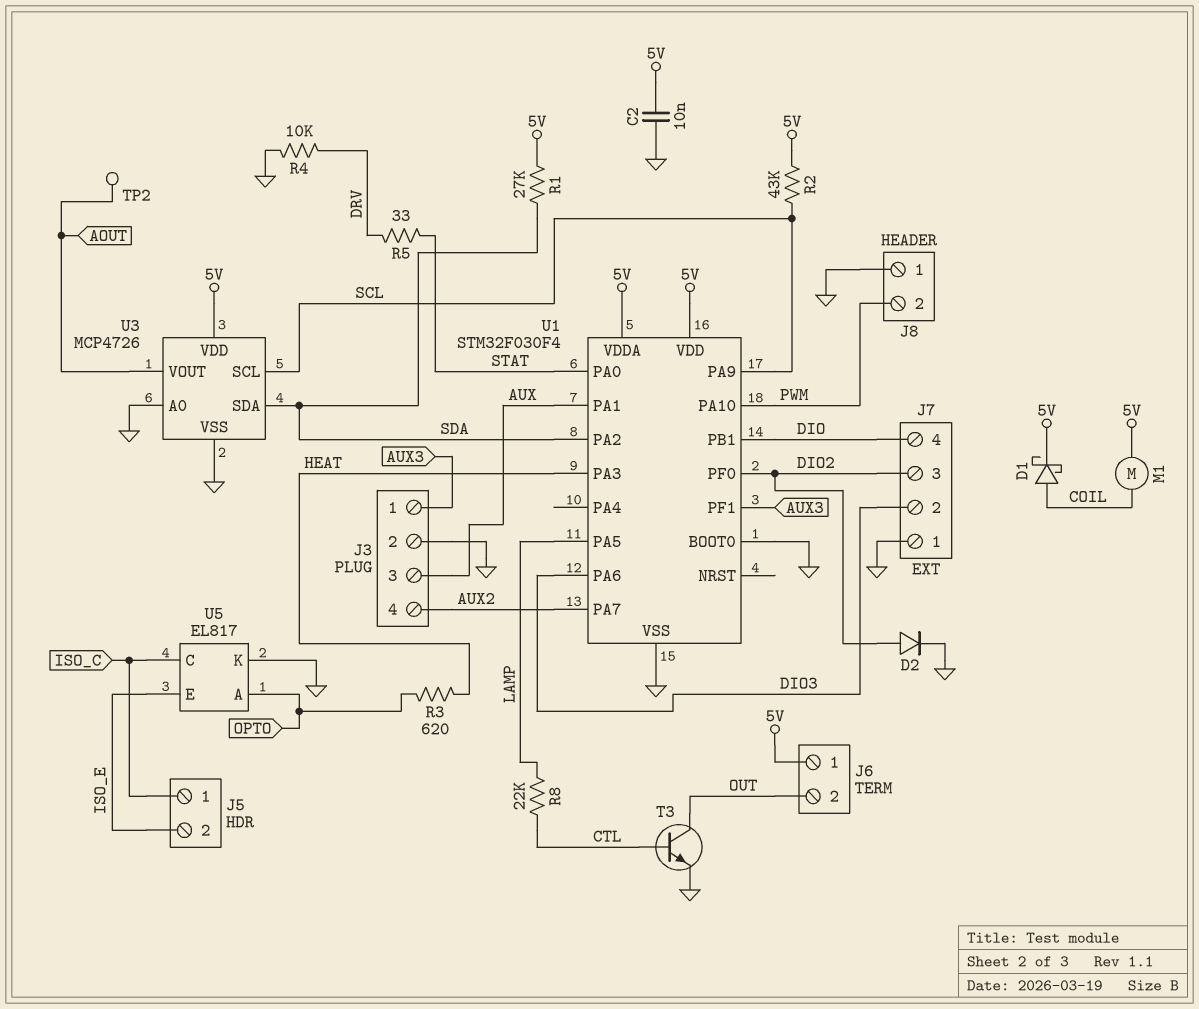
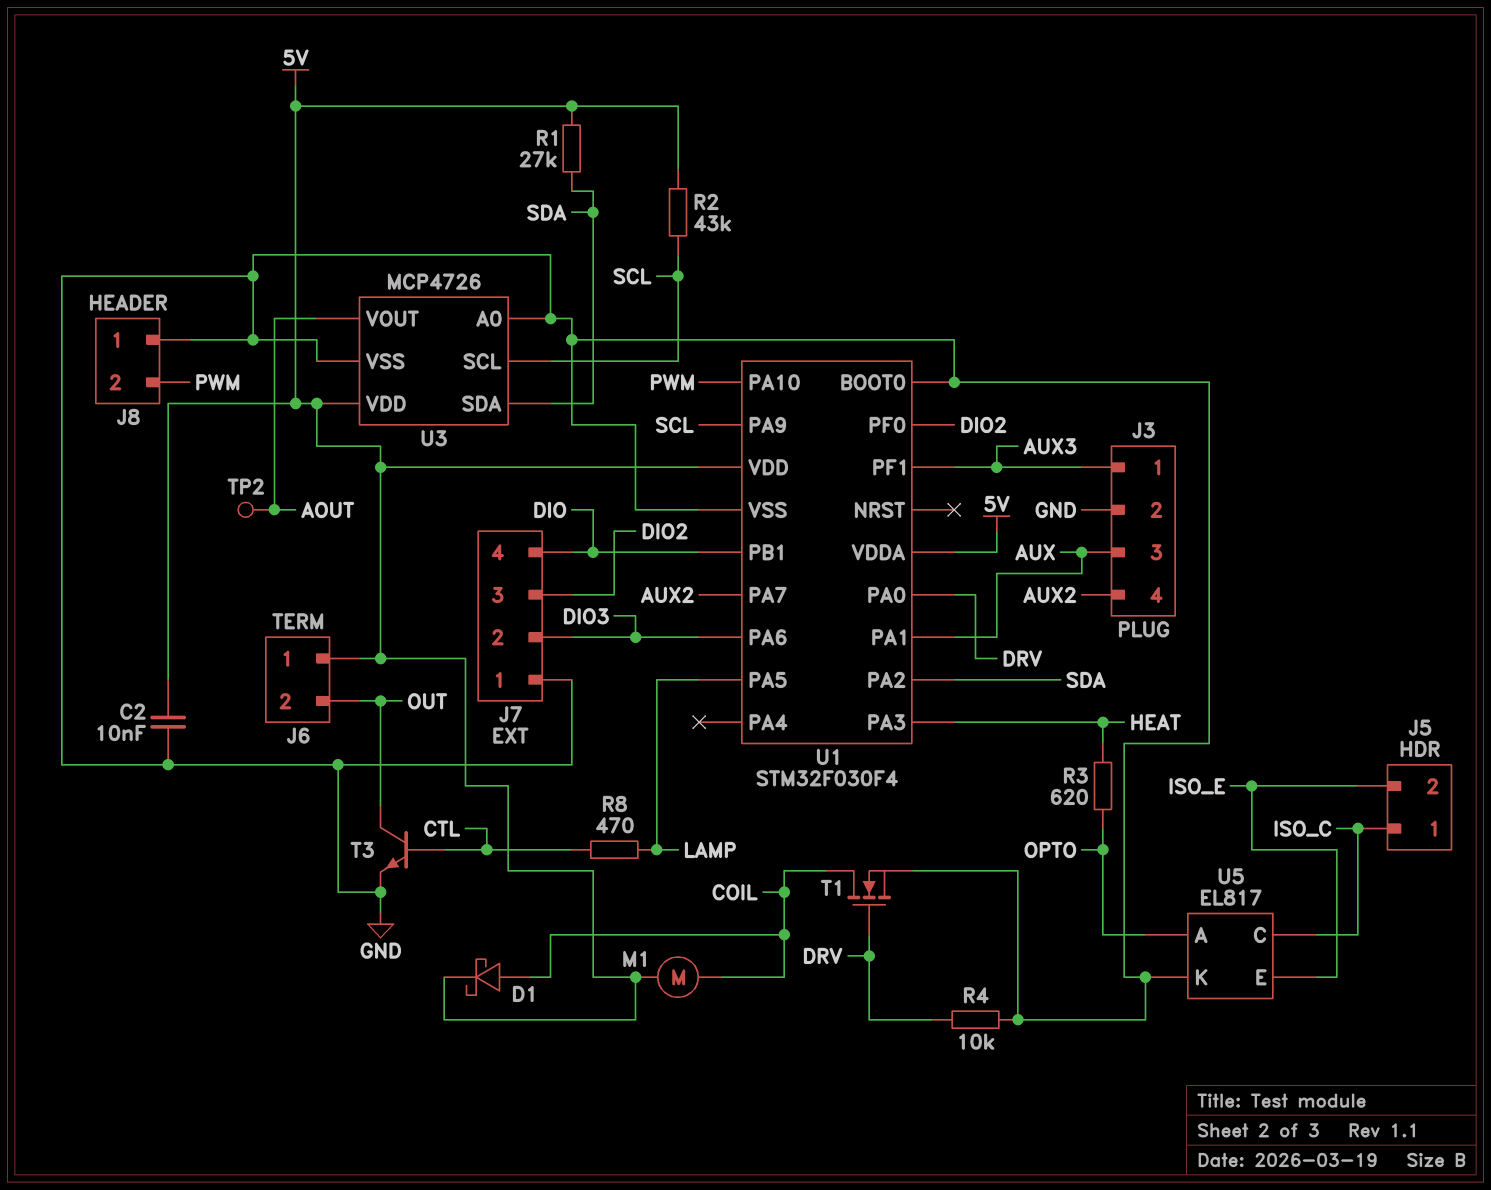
D2: diode (A DIO2, K GND) -> none
R5: 33 (DRV, STAT) -> none
R8: 22k (CTL, LAMP) -> 470 (CTL, LAMP)
T1: none -> NMOS (G DRV, D COIL, S GND)
U1 pin PA0: STAT -> DRV

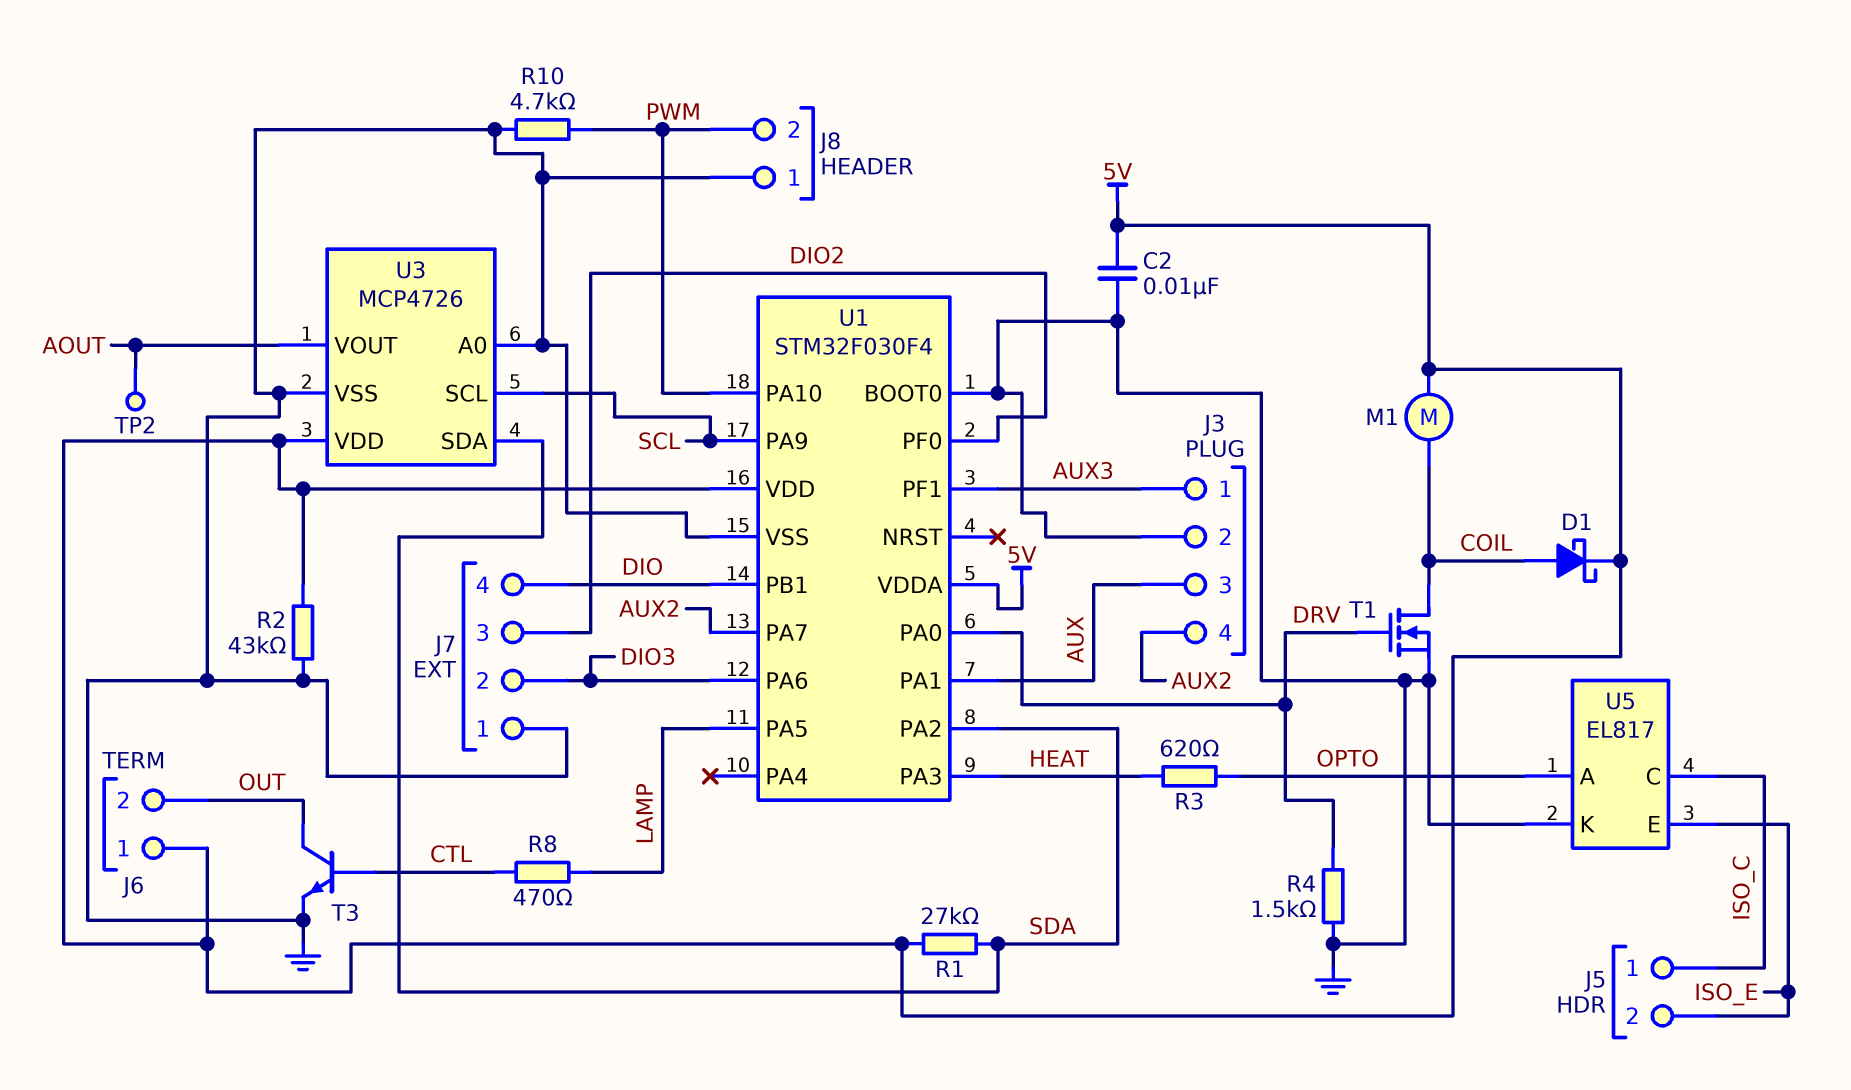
R2: 43k (5V, SCL) -> 43k (5V, GND)
R4: 10k (DRV, GND) -> 1.5k (DRV, GND)
R10: none -> 4.7k (GND, PWM)

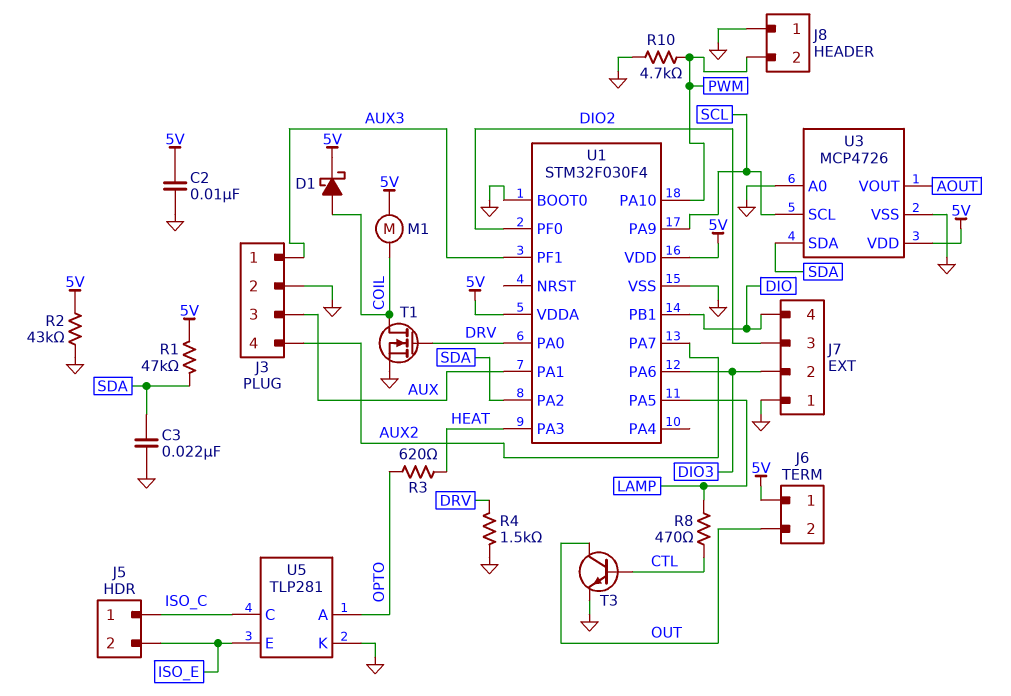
C3: none -> 22nF (GND, SDA)
R1: 27k (5V, SDA) -> 47k (5V, SDA)
TP2: test point (AOUT) -> none
U5: EL817 -> TLP281

